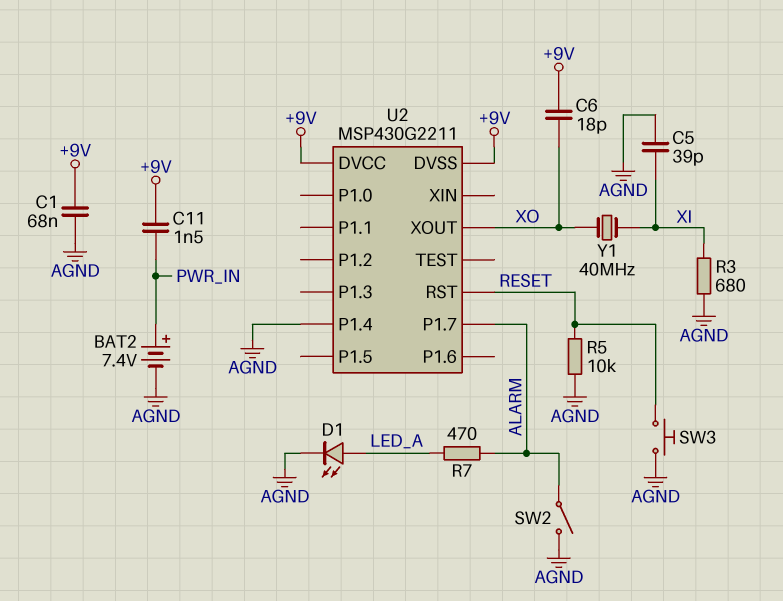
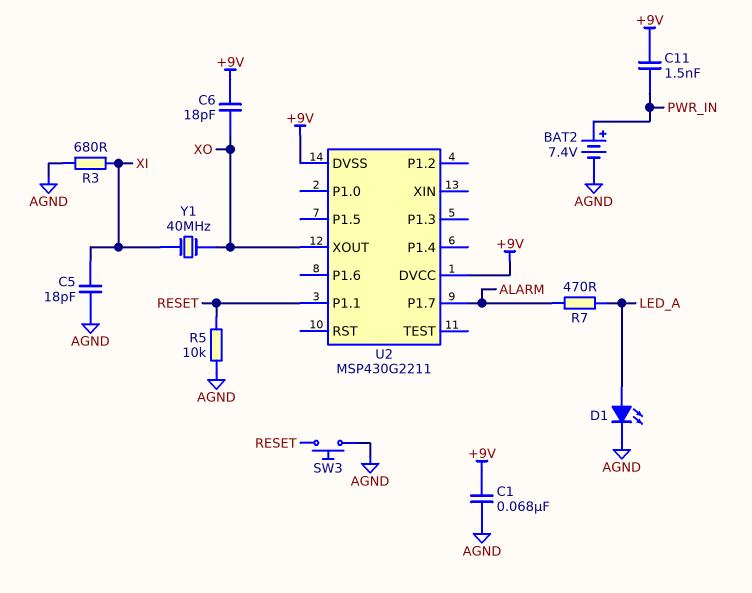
C5: 39pF (AGND, XI) -> 18pF (AGND, XI)
SW2: switch (AGND, ALARM) -> none
U2 pin P1.1: none -> RESET
U2 pin P1.4: AGND -> none
U2 pin RST: RESET -> none

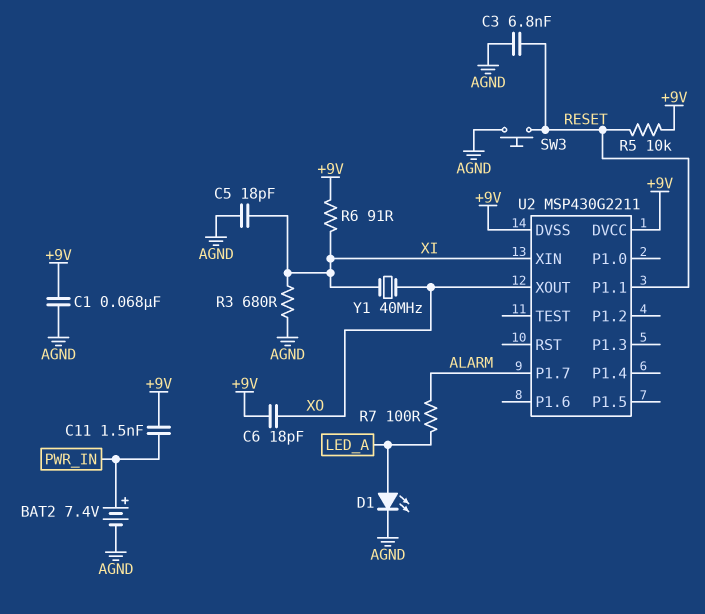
C3: none -> 6.8nF (AGND, RESET)
R5: 10k (AGND, RESET) -> 10k (+9V, RESET)
R6: none -> 91 (+9V, XI)
R7: 470 (ALARM, LED_A) -> 100 (ALARM, LED_A)
U2 pin XIN: none -> XI

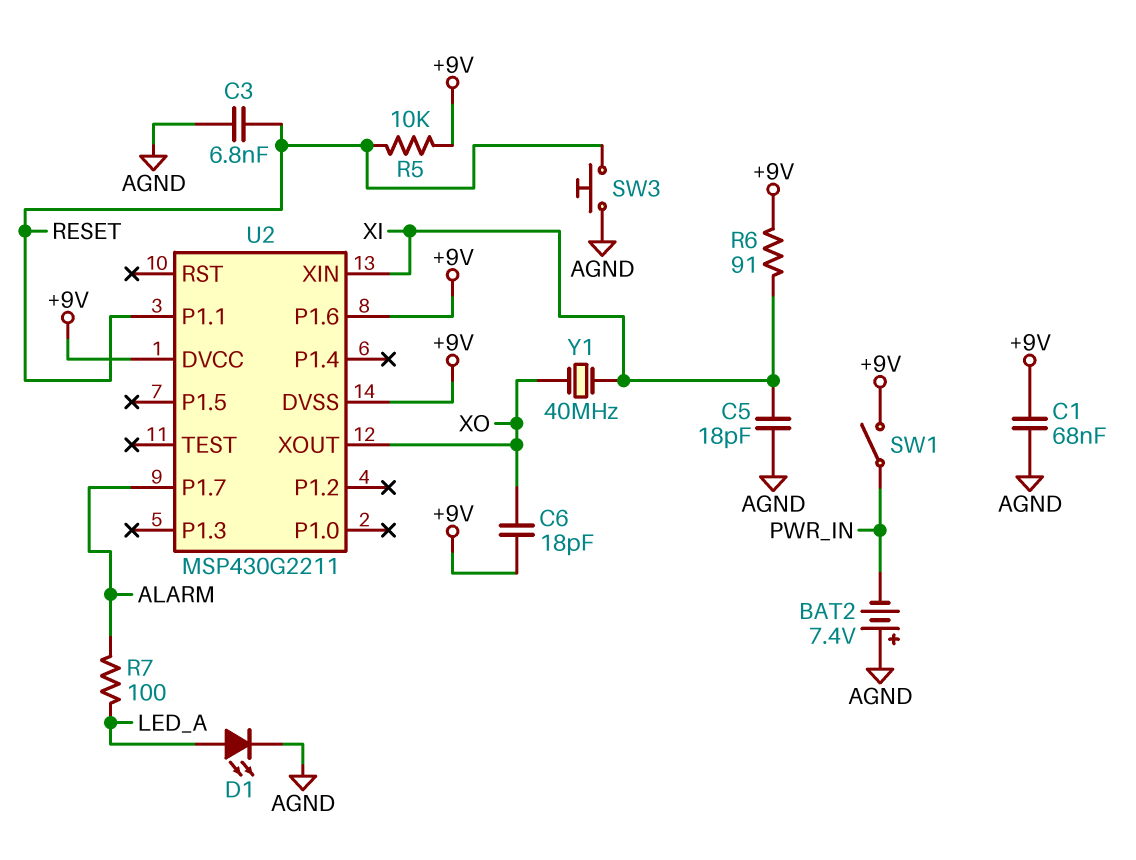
BAT2: 7.4V (plus PWR_IN, minus AGND) -> 7.4V (plus AGND, minus PWR_IN)
C11: 1.5nF (+9V, PWR_IN) -> none
R3: 680 (AGND, XI) -> none
SW1: none -> switch (+9V, PWR_IN)
U2 pin P1.6: none -> +9V

